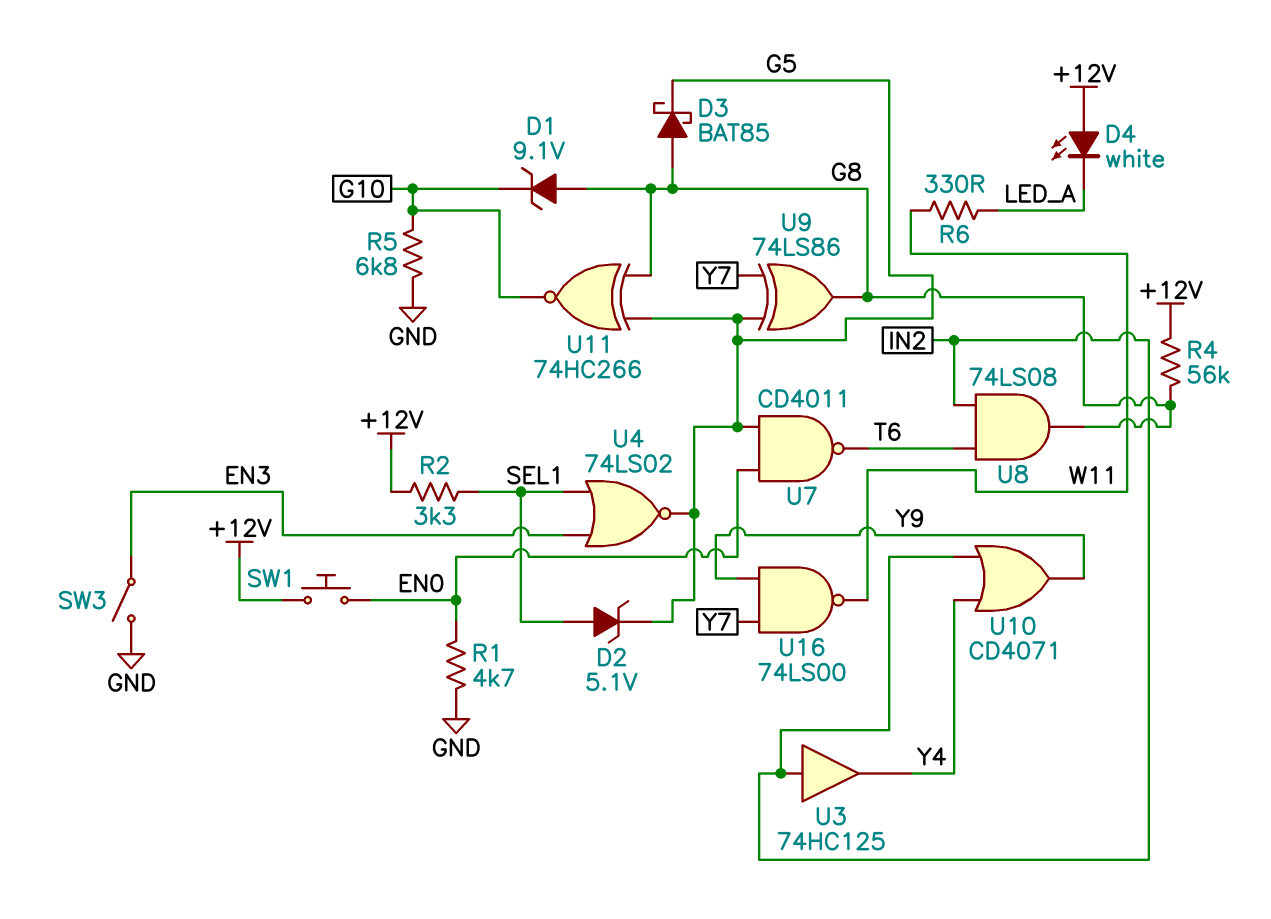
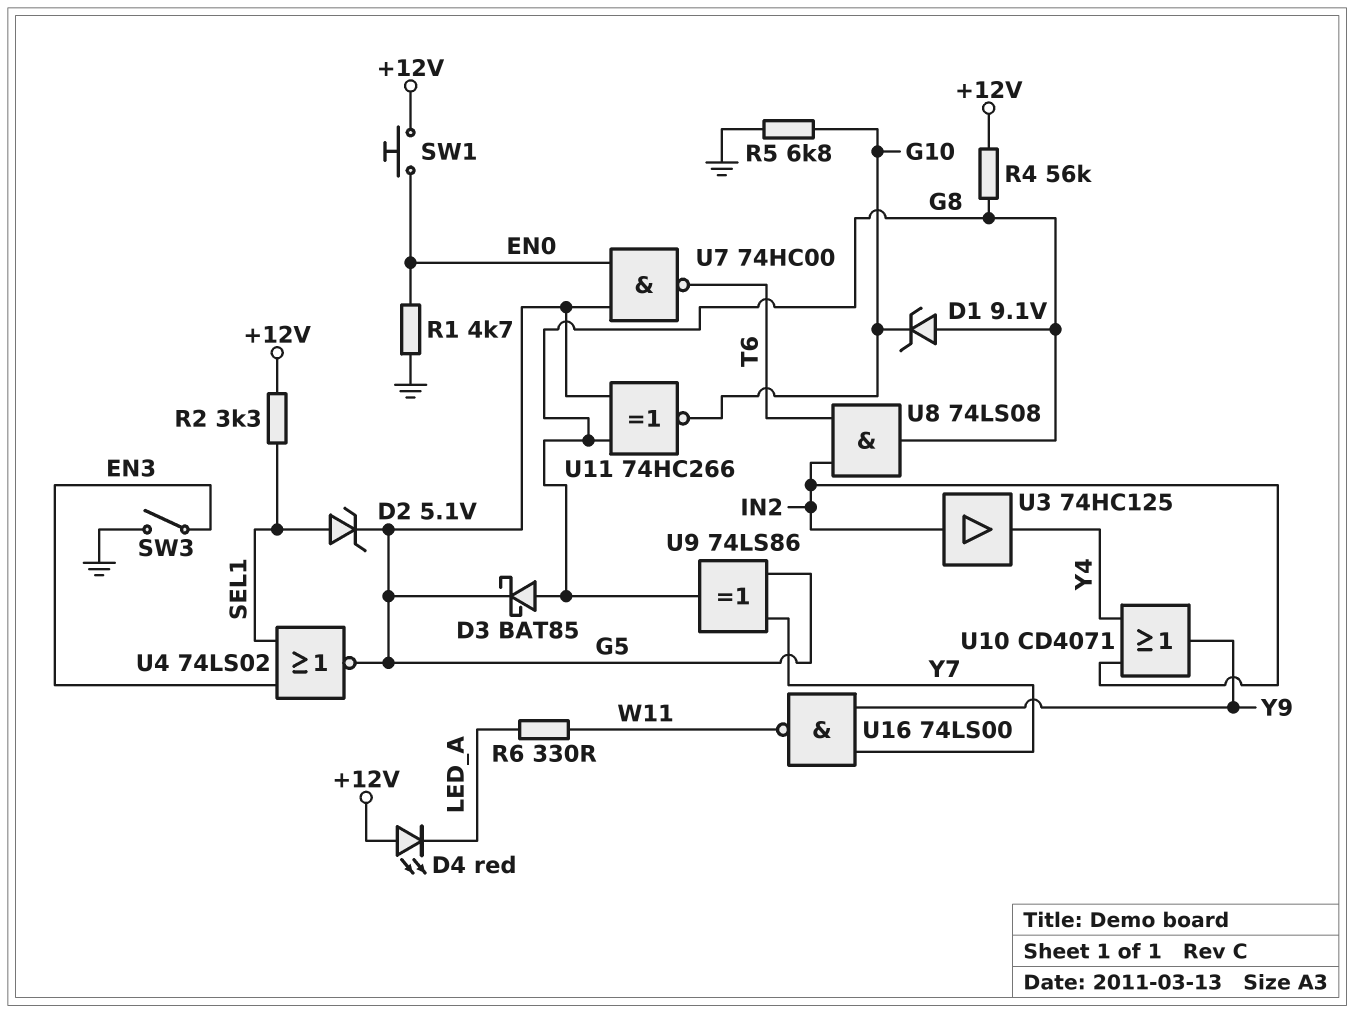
D4: LED white (A +12V, K LED_A) -> LED red (A +12V, K LED_A)
U7: NAND CD4011 (in EN0, in G5, out T6) -> NAND 74HC00 (in EN0, in G5, out T6)

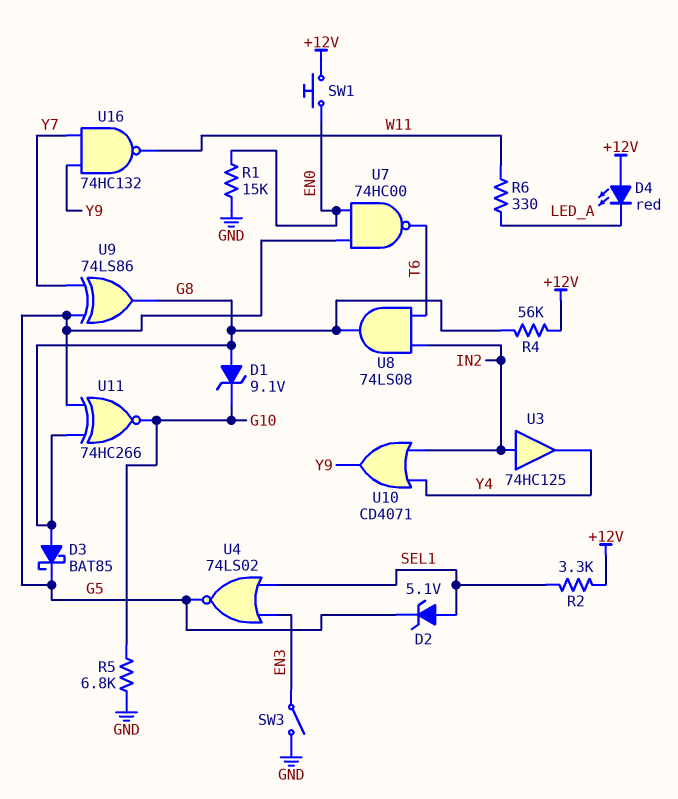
R1: 4.7k (EN0, GND) -> 15k (EN0, GND)
U16: NAND 74LS00 (in Y7, in Y9, out W11) -> NAND 74HC132 (in Y7, in Y9, out W11)

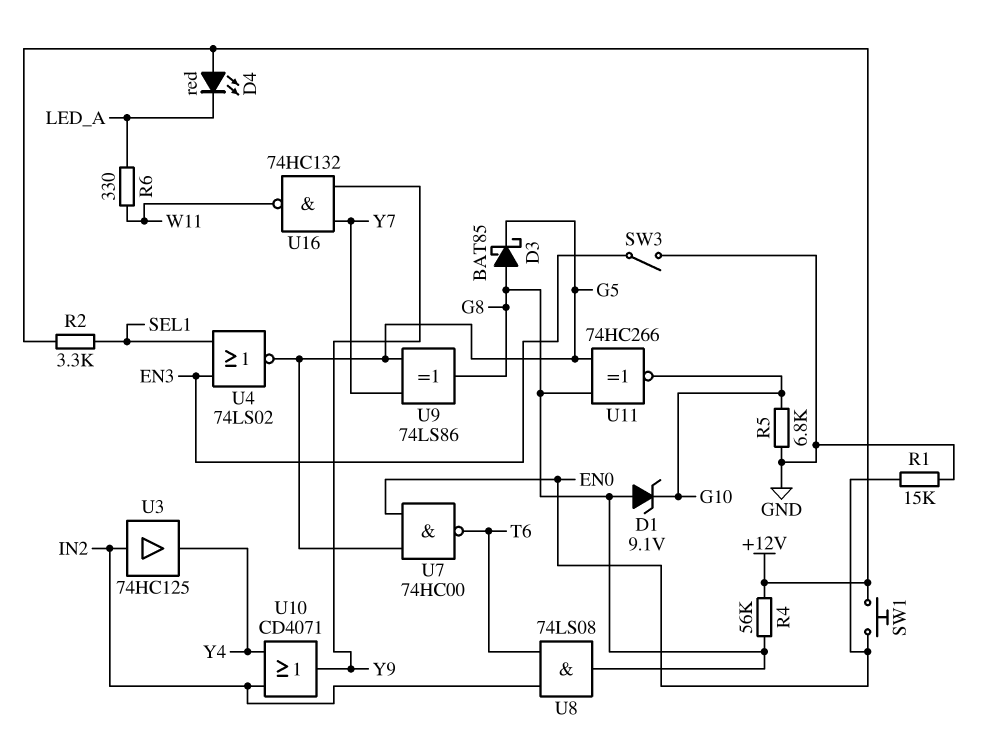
D2: zener 5.1V (A SEL1, K G5) -> none

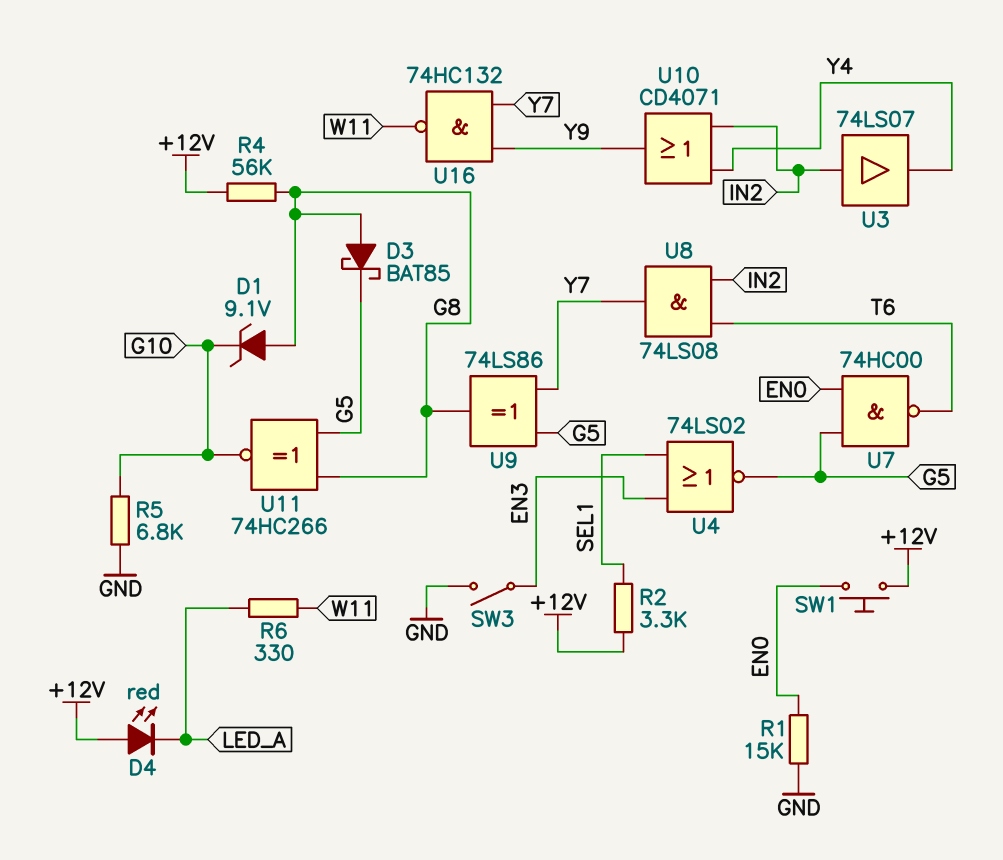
U3: buffer 74HC125 (in IN2, out Y4) -> buffer 74LS07 (in IN2, out Y4)
U8: AND 74LS08 (in IN2, in T6, out G8) -> AND 74LS08 (in IN2, in T6, out Y7)

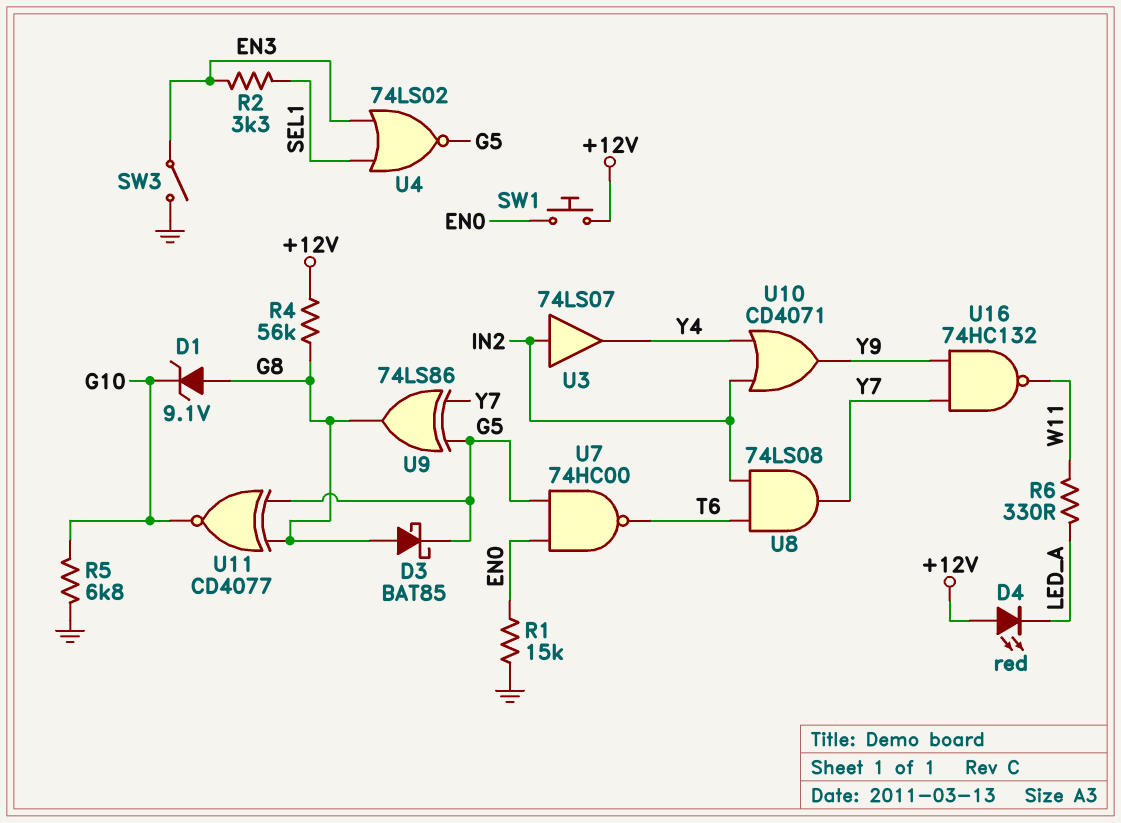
R2: 3.3k (+12V, SEL1) -> 3.3k (EN3, SEL1)
U11: XNOR 74HC266 (in G5, in G8, out G10) -> XNOR CD4077 (in G5, in G8, out G10)

